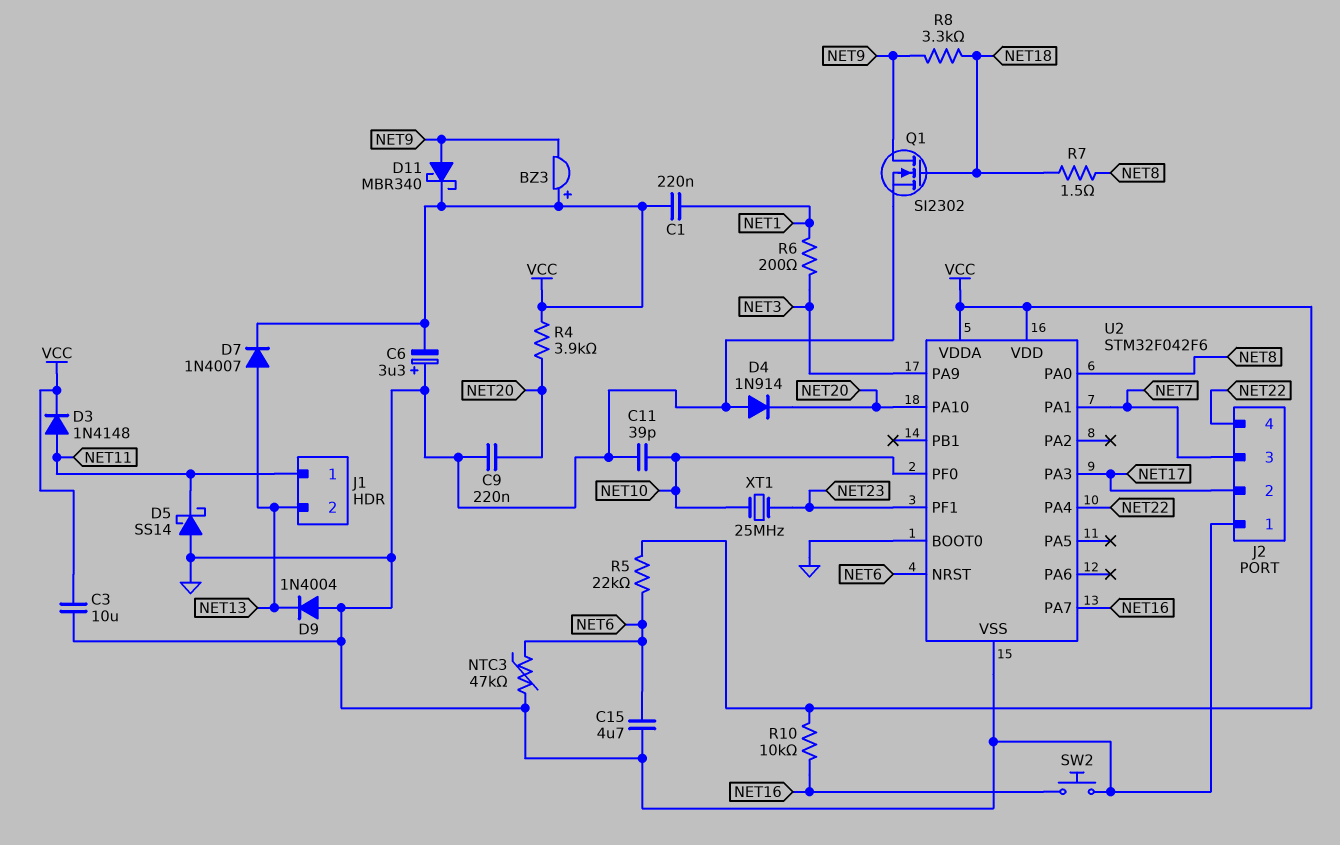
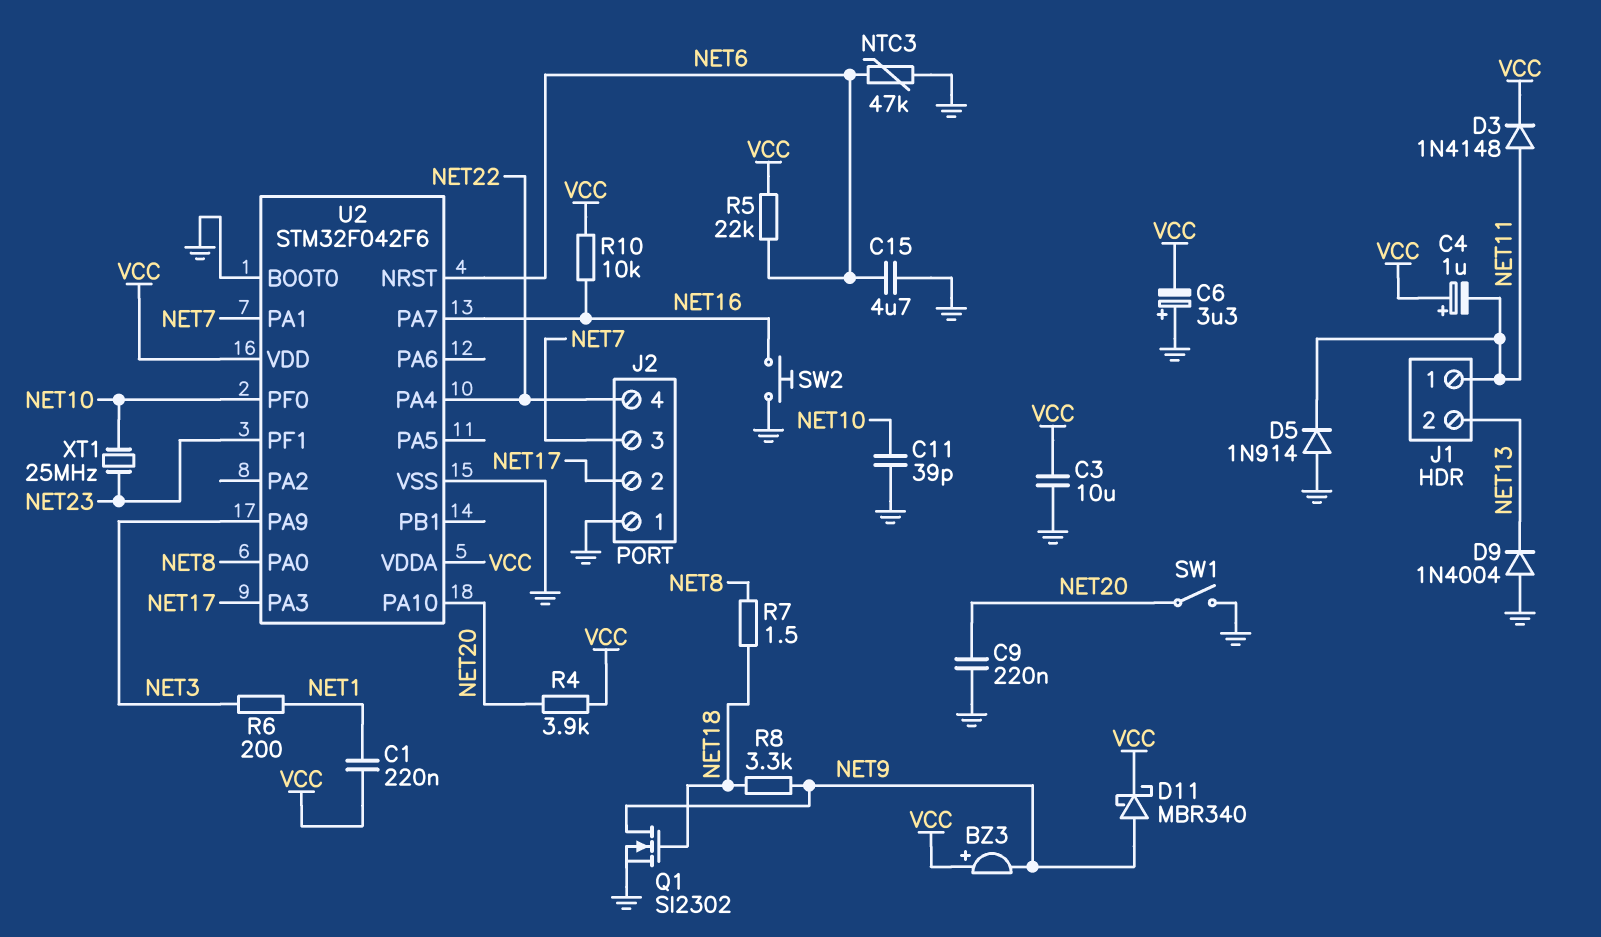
C4: none -> 1uF (plus VCC, minus NET11)
D4: diode 1N914 (A GND, K NET20) -> none
D5: schottky SS14 (A GND, K NET11) -> diode 1N914 (A GND, K NET11)
D7: diode 1N4007 (A NET13, K VCC) -> none
SW1: none -> switch (GND, NET20)

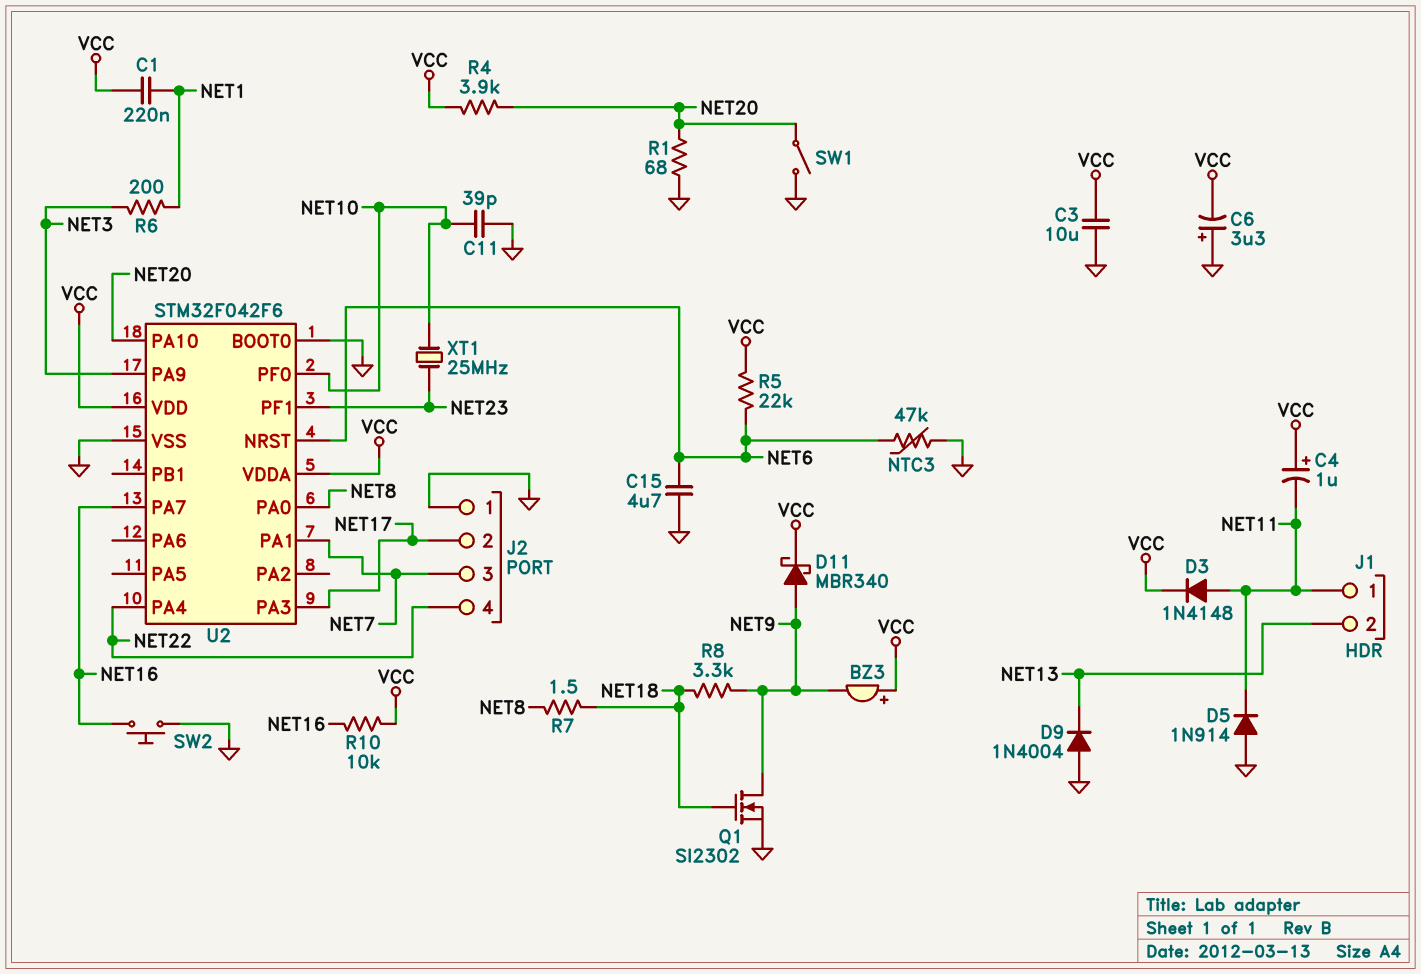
C9: 220nF (GND, NET20) -> none
R1: none -> 68 (GND, NET20)

